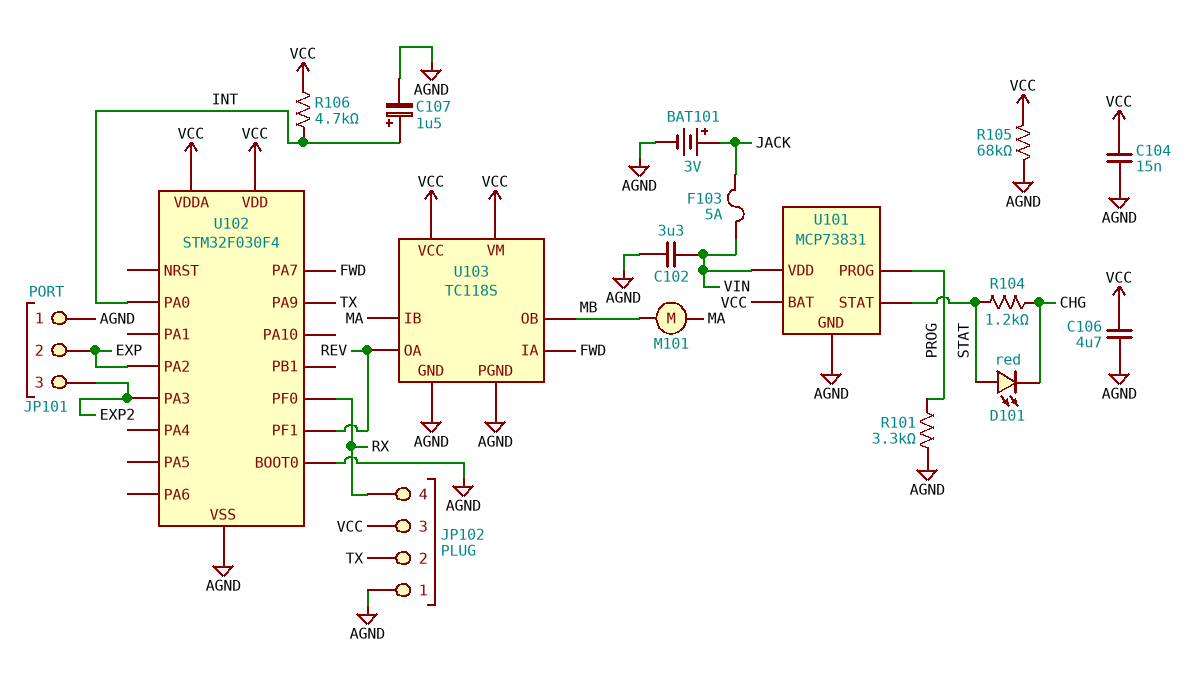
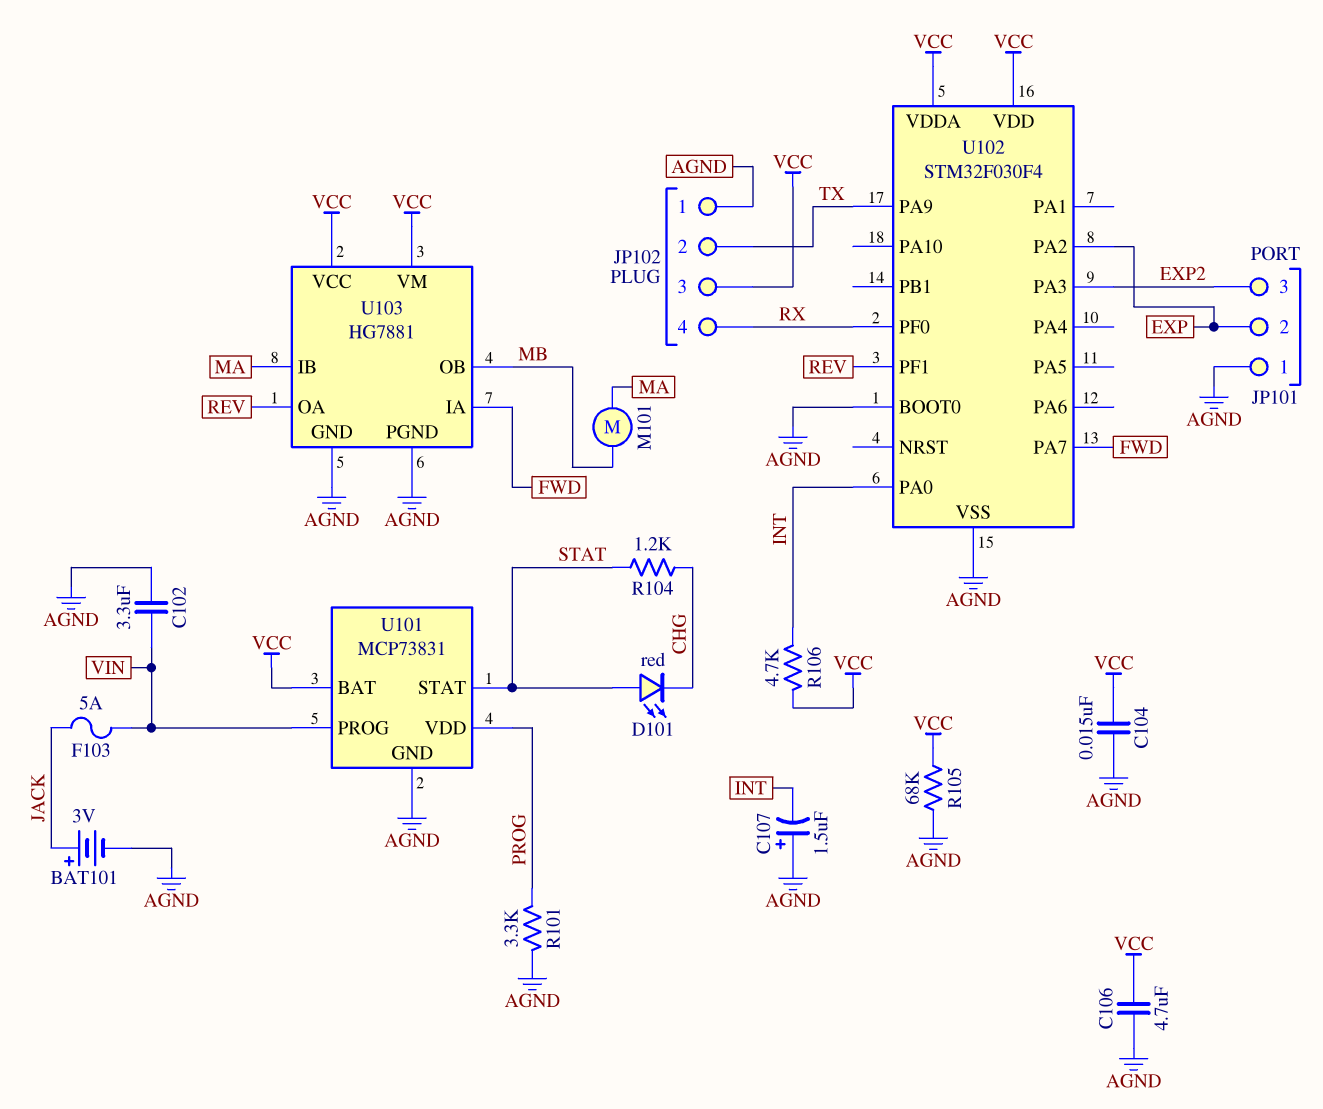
C107: 1.5uF (plus INT, minus AGND) -> 1.5uF (plus AGND, minus INT)
U101 pin PROG: PROG -> VIN
U101 pin VDD: VIN -> PROG
U103: TC118S -> HG7881

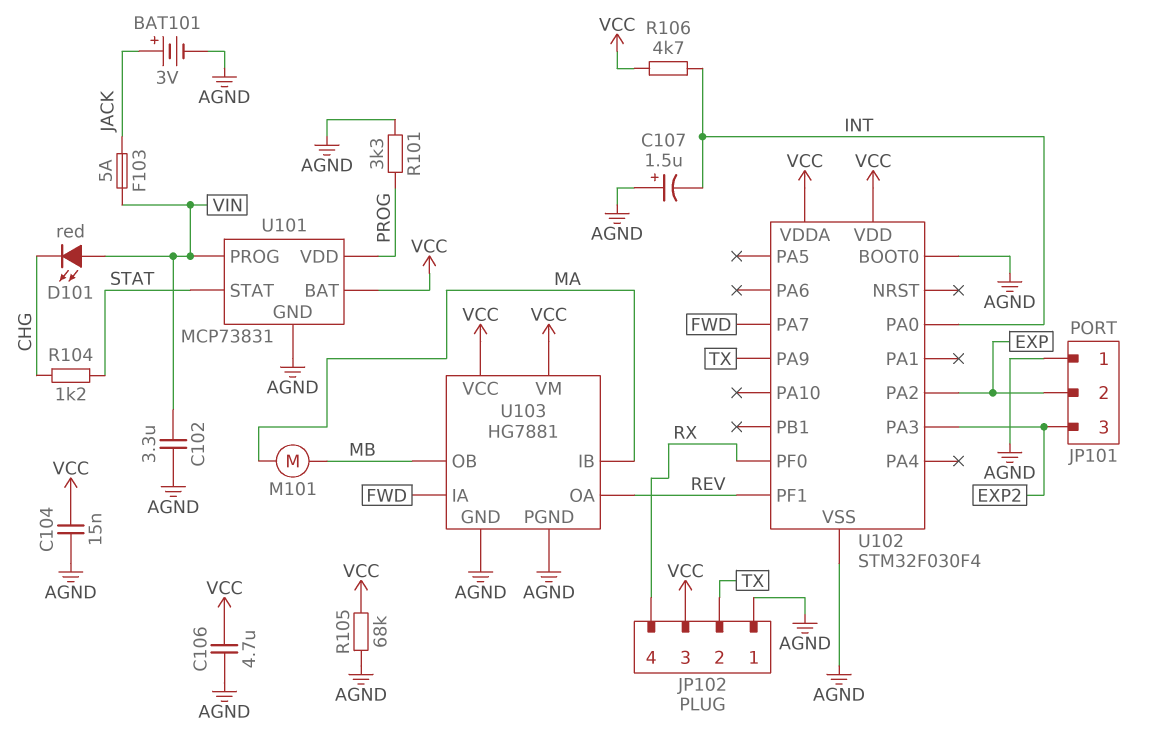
D101: LED red (A STAT, K CHG) -> LED red (A VIN, K CHG)

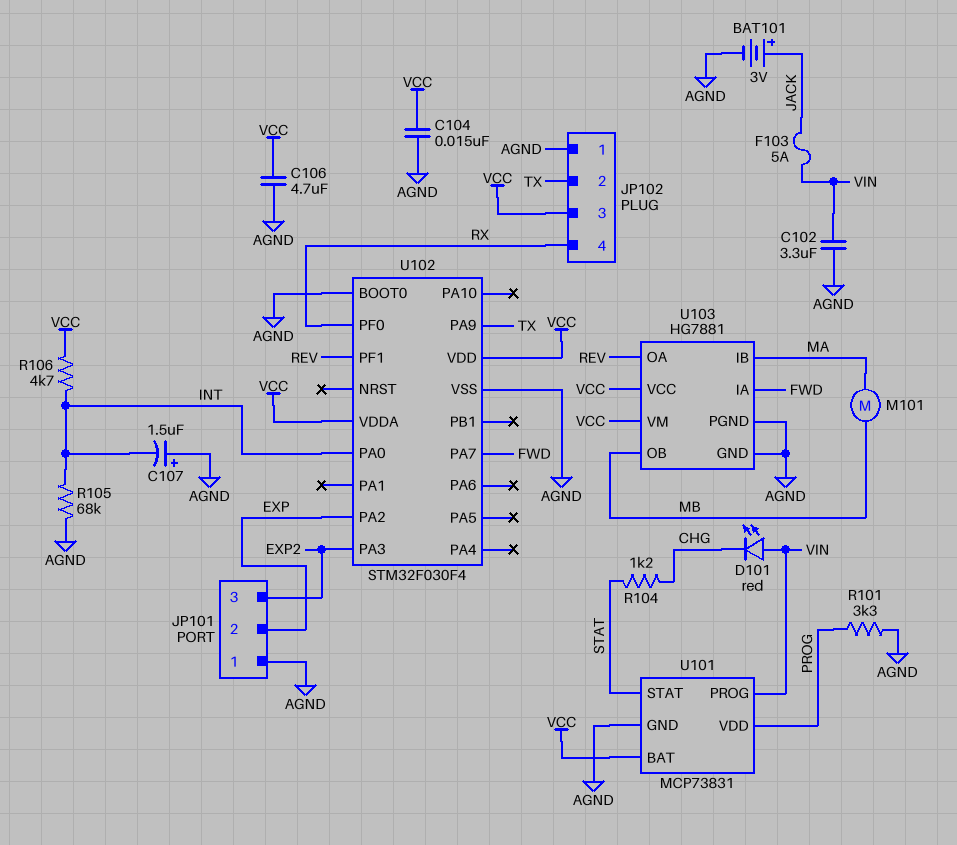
R105: 68k (AGND, VCC) -> 68k (AGND, INT)

